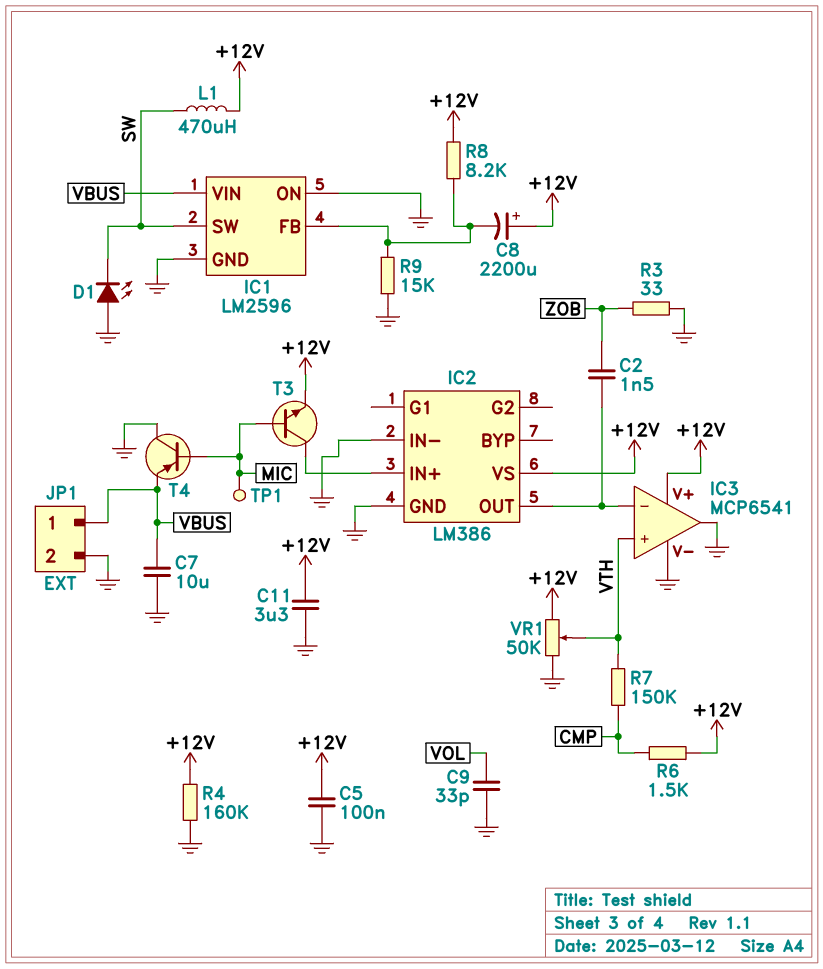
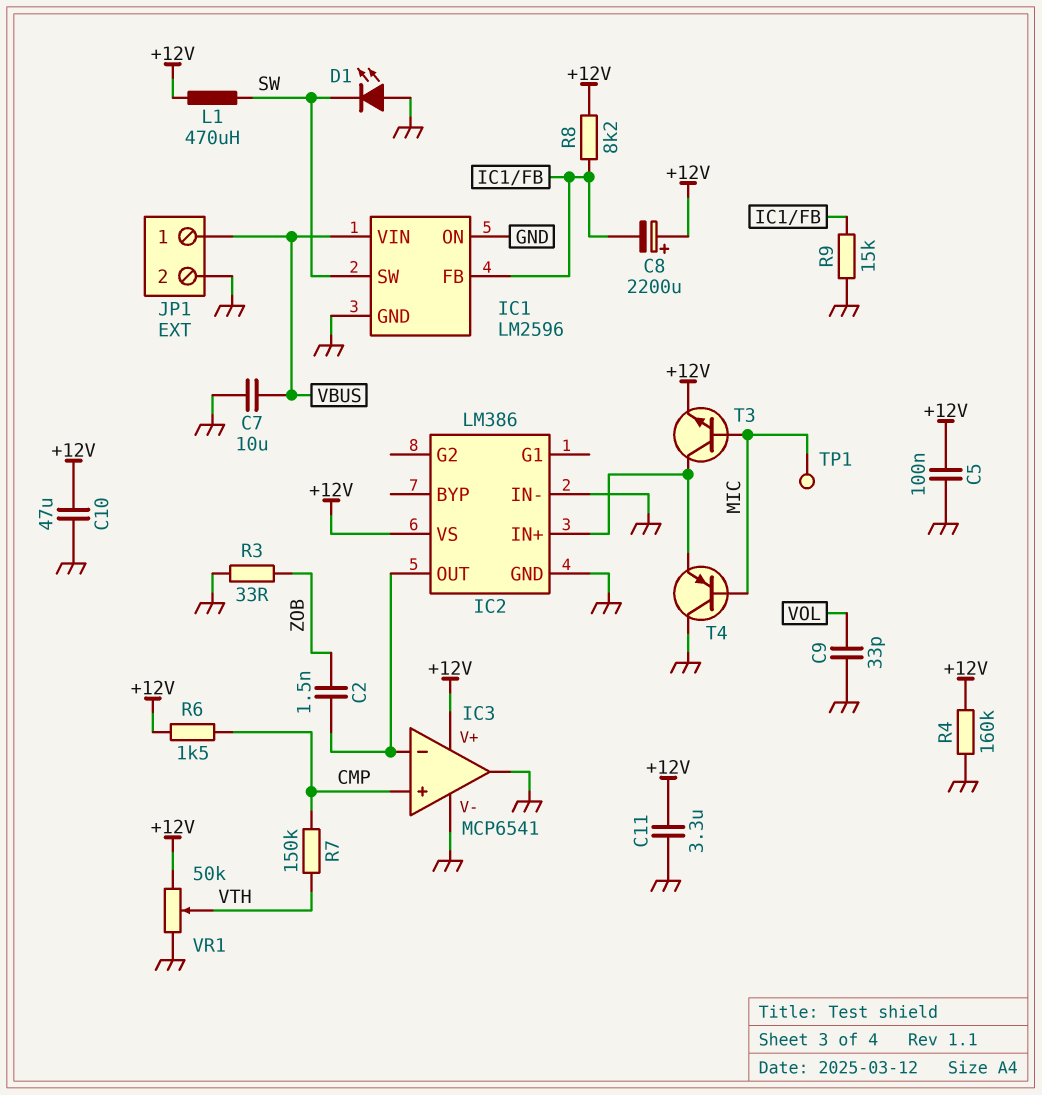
C10: none -> 47uF (+12V, GND)
IC3 pin in+: VTH -> CMP
T4: PNP (B MIC, C GND, E VBUS) -> PNP (B MIC, C GND, E IC2/IN+)

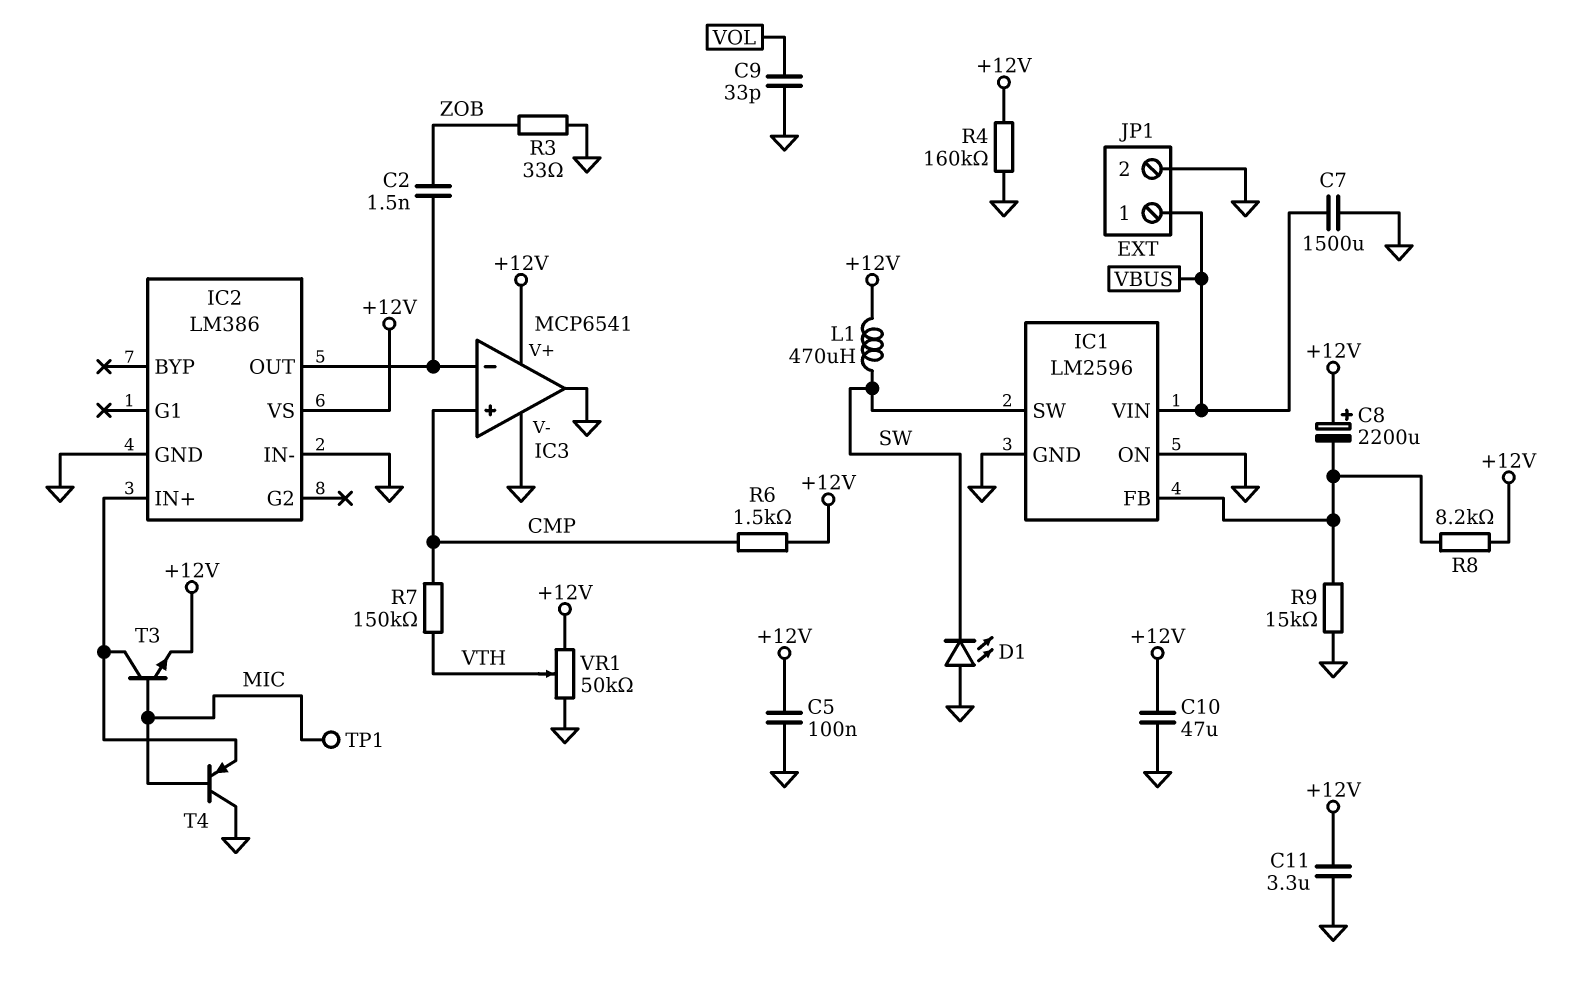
C7: 10uF (GND, VBUS) -> 1500uF (GND, VBUS)

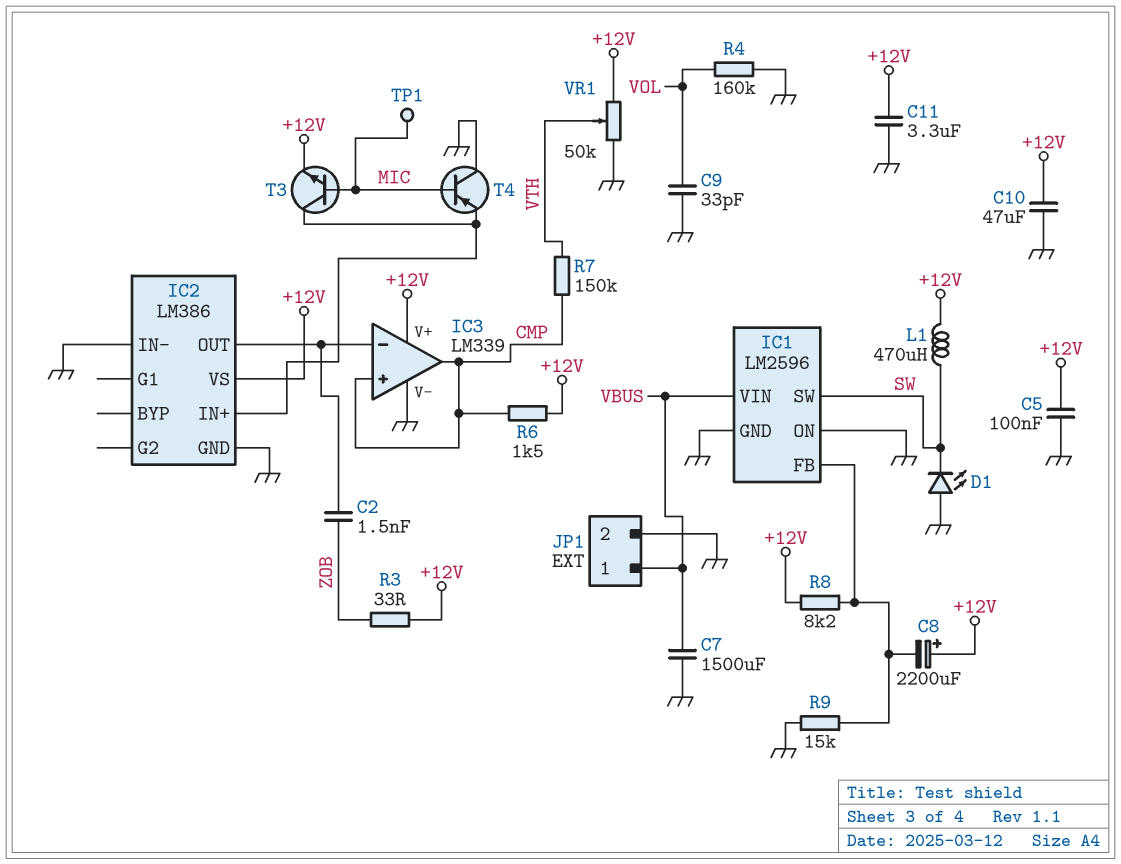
IC3: MCP6541 -> LM339
IC3 pin out: GND -> CMP
R3: 33 (GND, ZOB) -> 33 (+12V, ZOB)
R4: 160k (+12V, GND) -> 160k (GND, VOL)

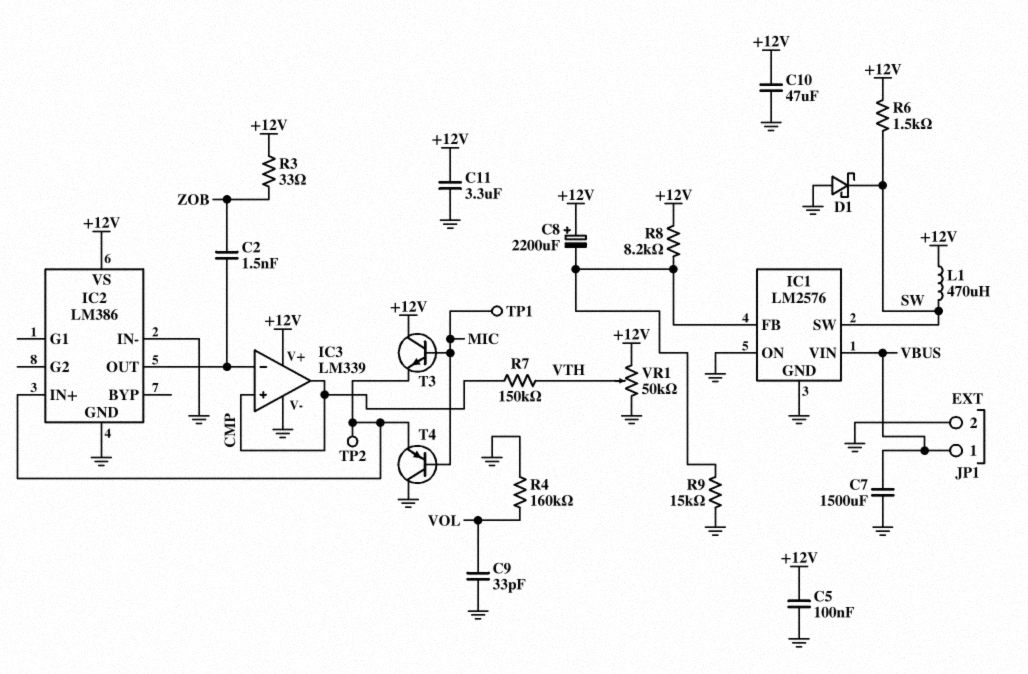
D1: LED (A GND, K SW) -> schottky (A GND, K SW)
IC1: LM2596 -> LM2576
R6: 1.5k (+12V, CMP) -> 1.5k (+12V, SW)
T3: NPN (B MIC, C IC2/IN+, E +12V) -> NPN (B MIC, C +12V, E IC2/IN+)
TP2: none -> test point (IC2/IN+)

